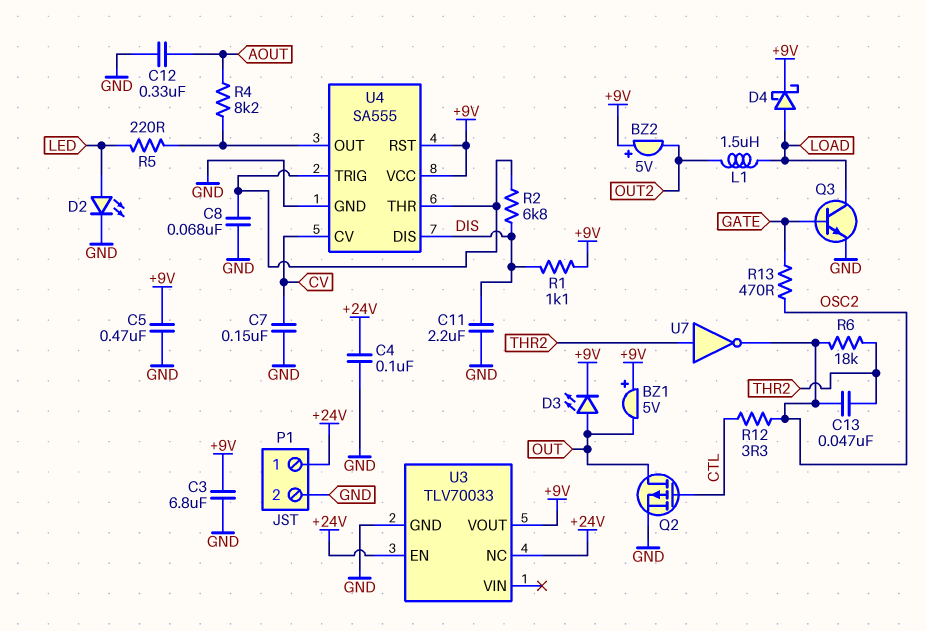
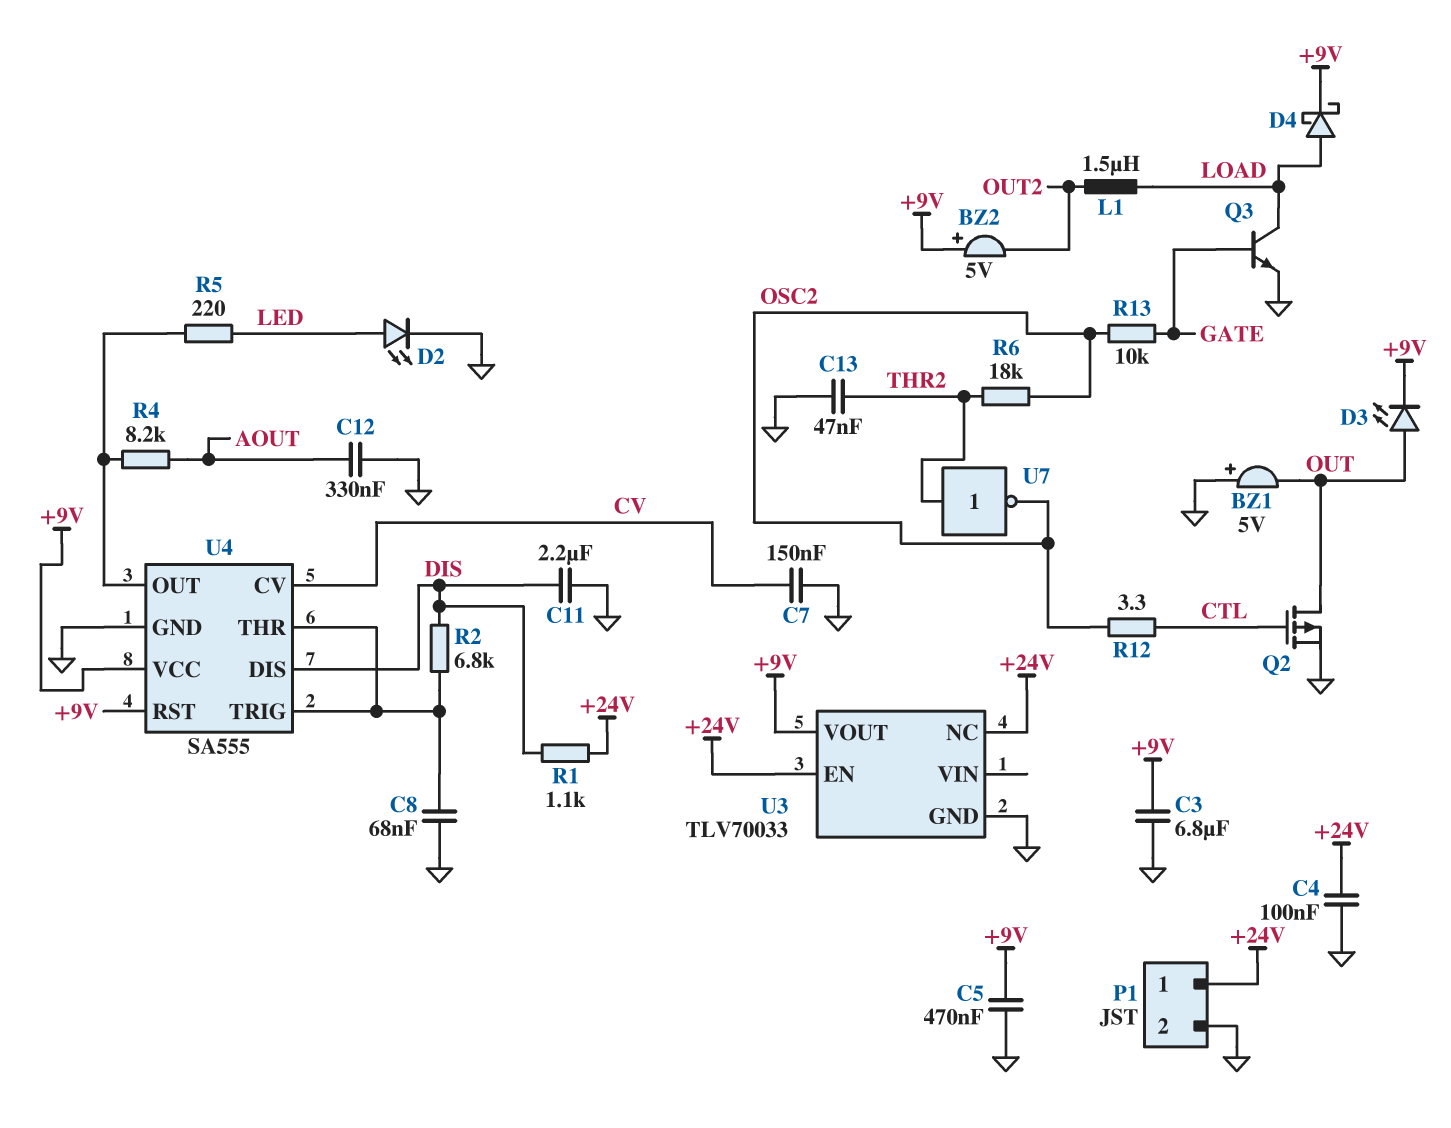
BZ1: buzzer 5V (plus +9V, minus OUT) -> buzzer 5V (plus GND, minus OUT)
C13: 47nF (OSC2, THR2) -> 47nF (GND, THR2)
R1: 1.1k (+9V, DIS) -> 1.1k (+24V, DIS)
R13: 470 (GATE, OSC2) -> 10k (GATE, OSC2)

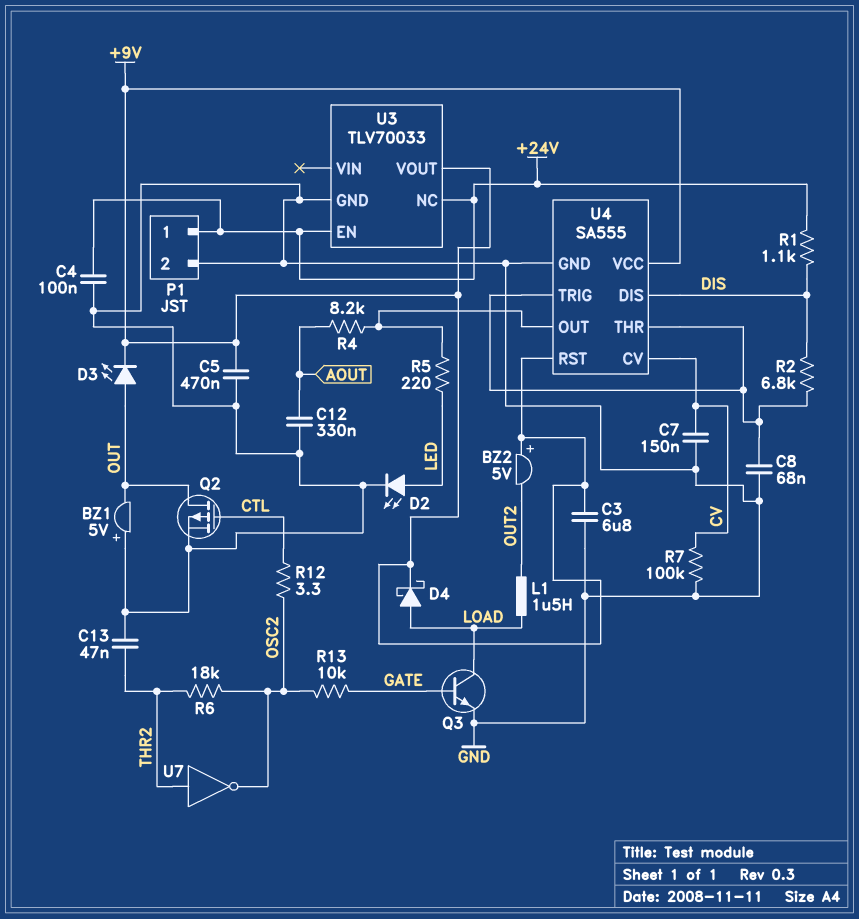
C11: 2.2uF (DIS, GND) -> none
R7: none -> 100k (CV, GND)

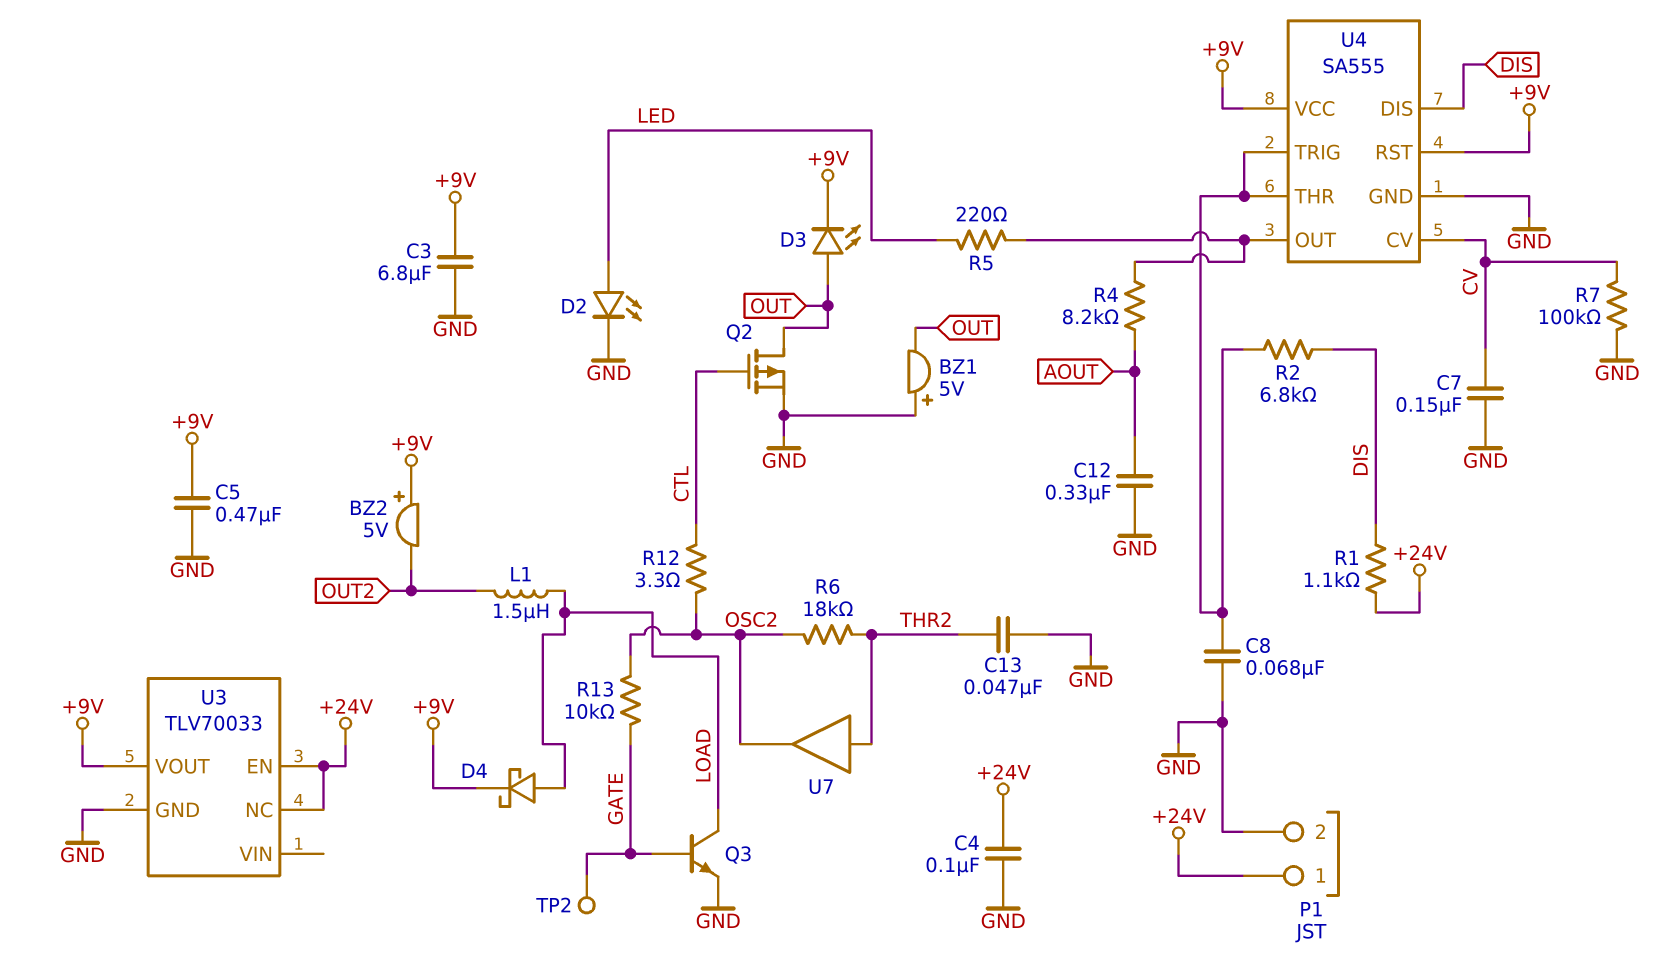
TP2: none -> test point (GATE)
U7: NOT (in THR2, out OSC2) -> buffer (in THR2, out OSC2)

